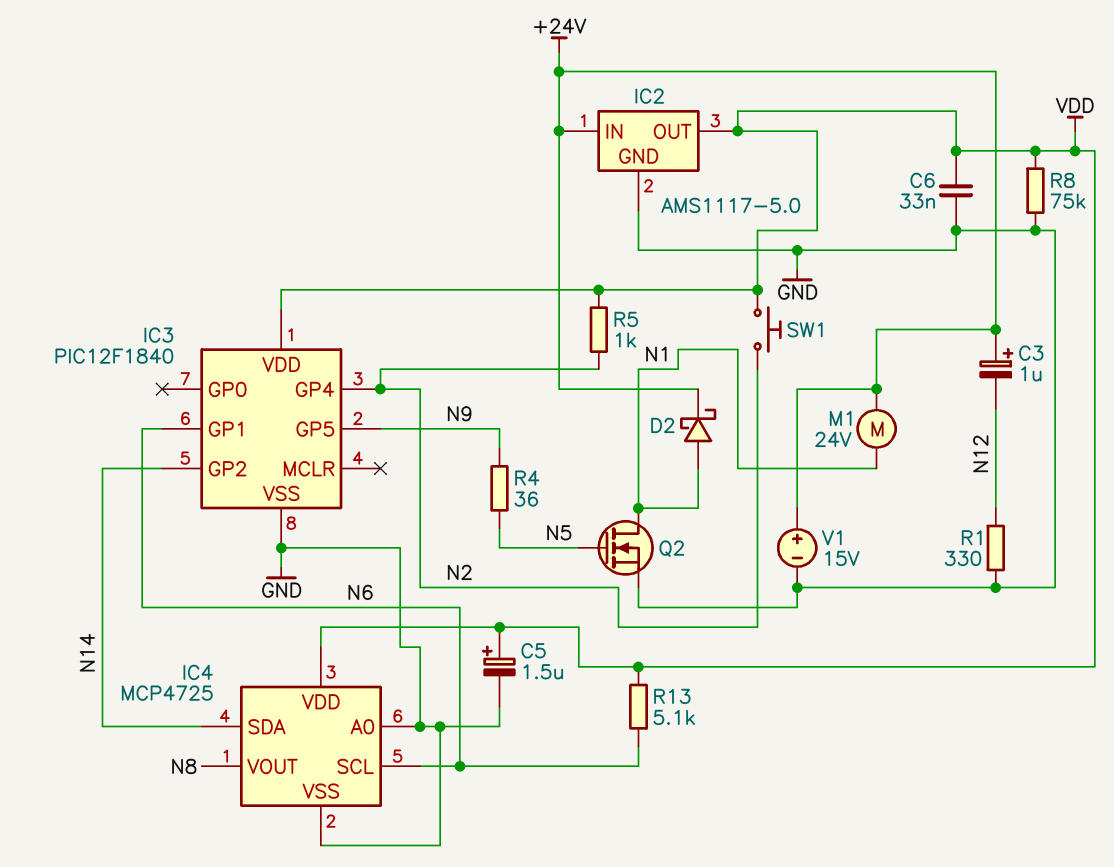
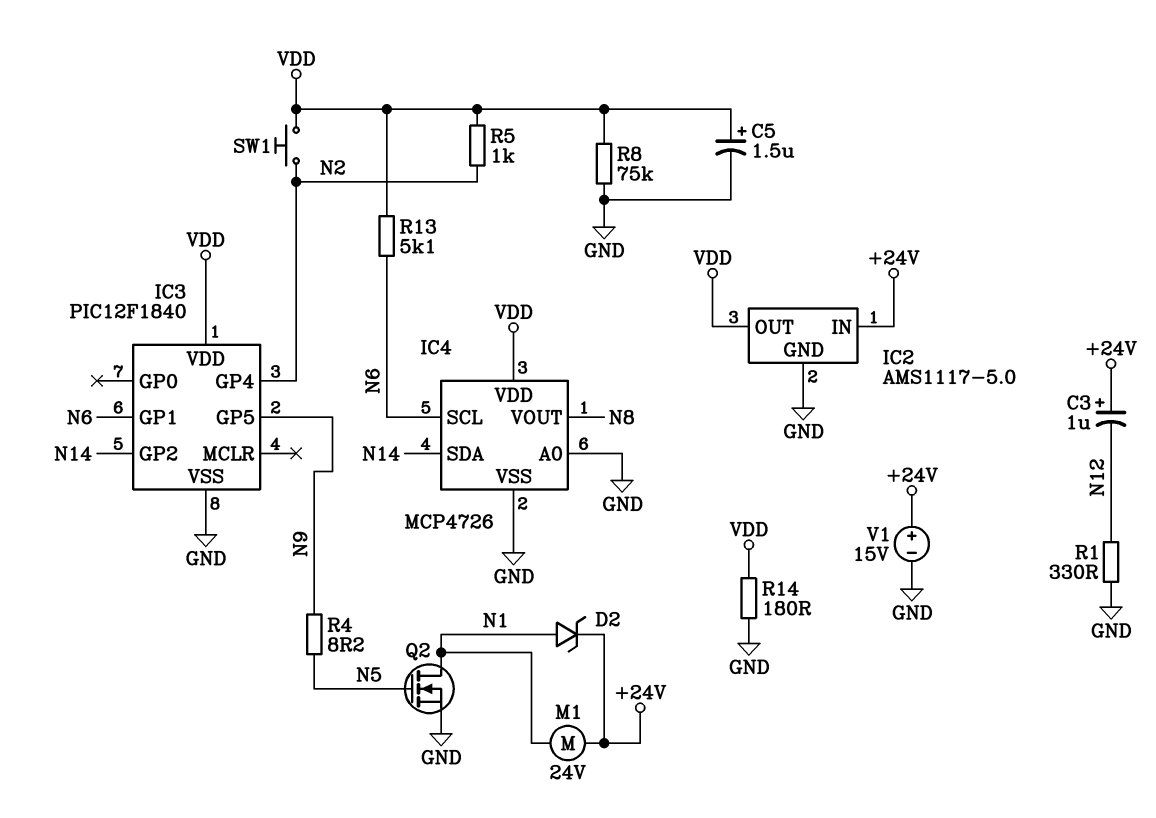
C6: 33nF (GND, VDD) -> none
D2: schottky (A N1, K +24V) -> zener (A N1, K +24V)
IC4: MCP4725 -> MCP4726
R4: 36 (N5, N9) -> 8.2 (N5, N9)
R14: none -> 180 (GND, VDD)

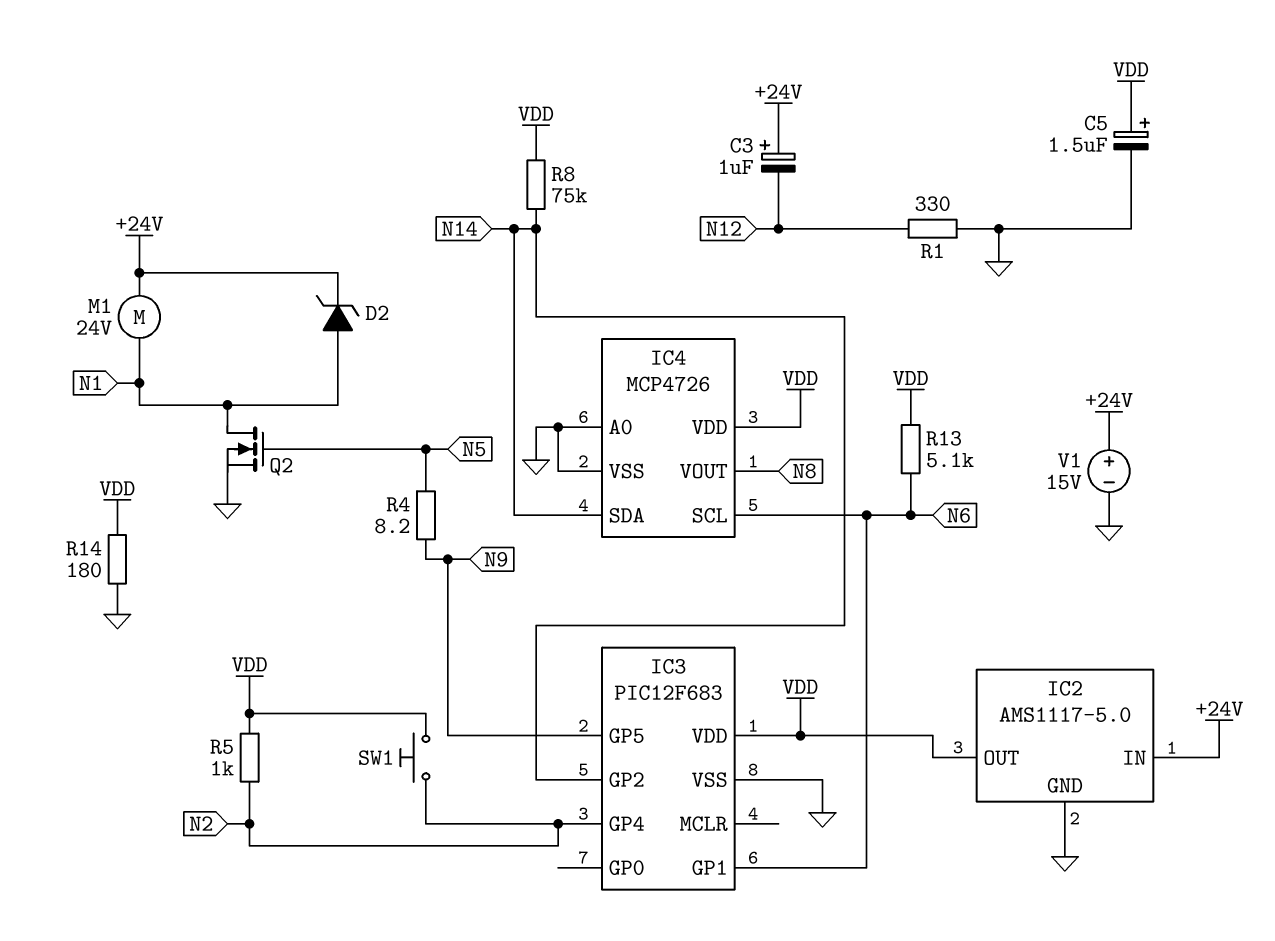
IC3: PIC12F1840 -> PIC12F683
R8: 75k (GND, VDD) -> 75k (N14, VDD)

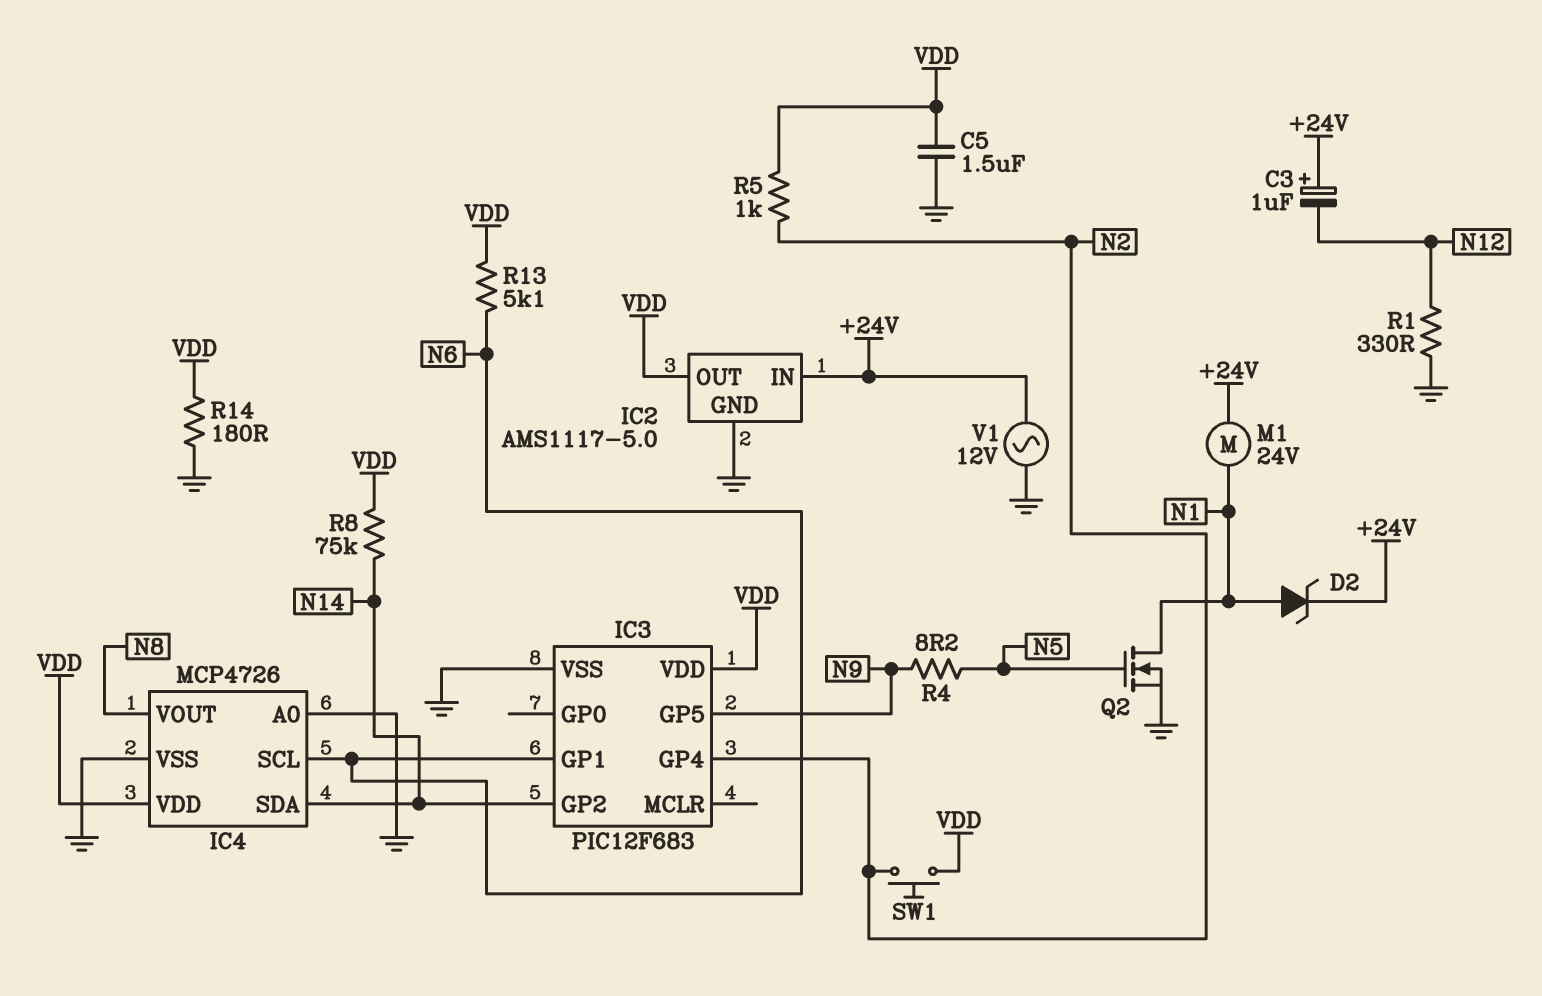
C5: 1.5uF (plus VDD, minus GND) -> 1.5uF (GND, VDD)
V1: 15V (plus +24V, minus GND) -> AC 12V (+24V, GND)

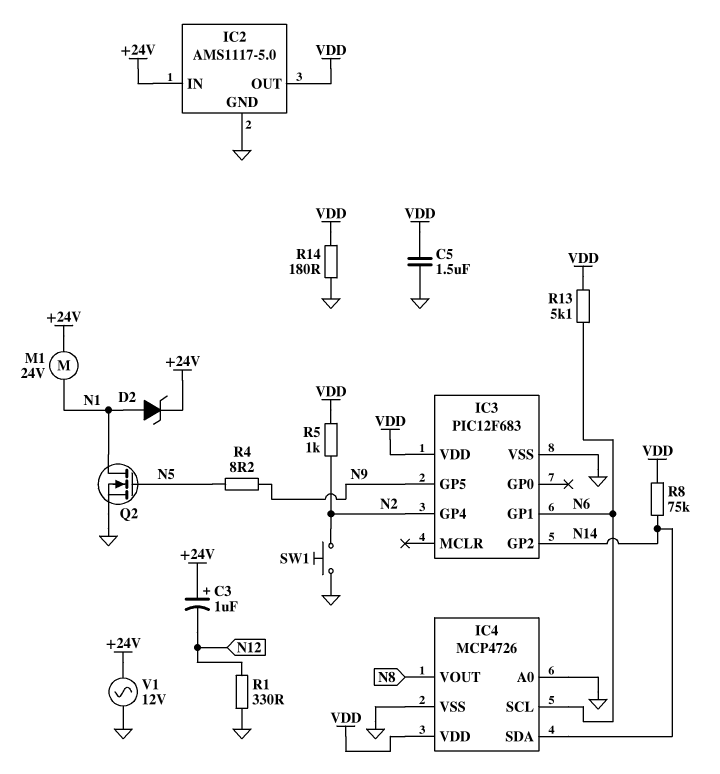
SW1: button (N2, VDD) -> button (GND, N2)

